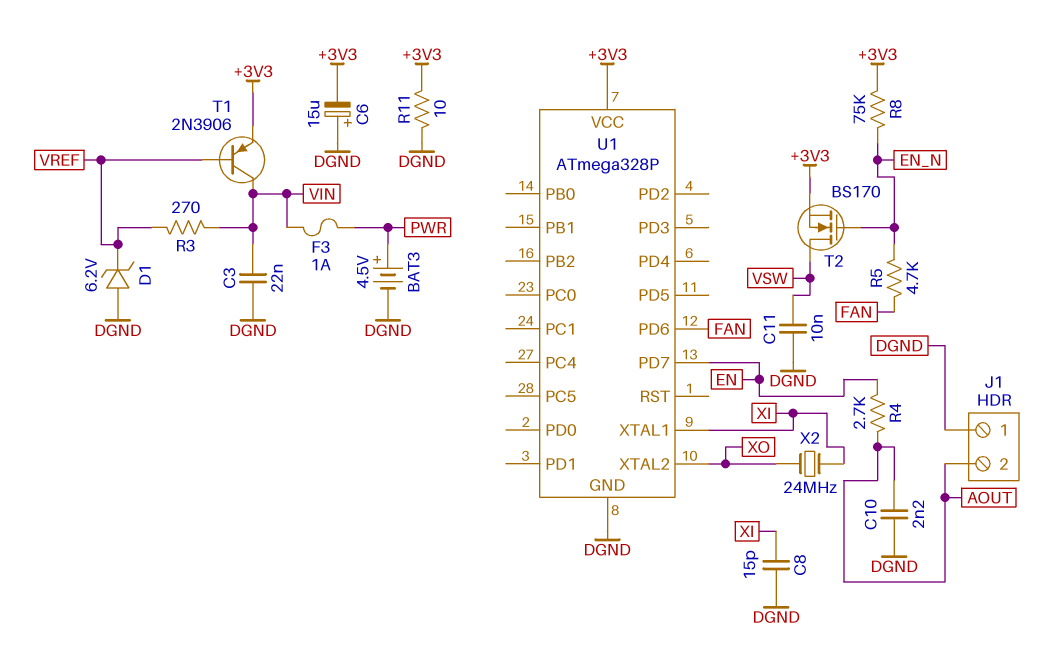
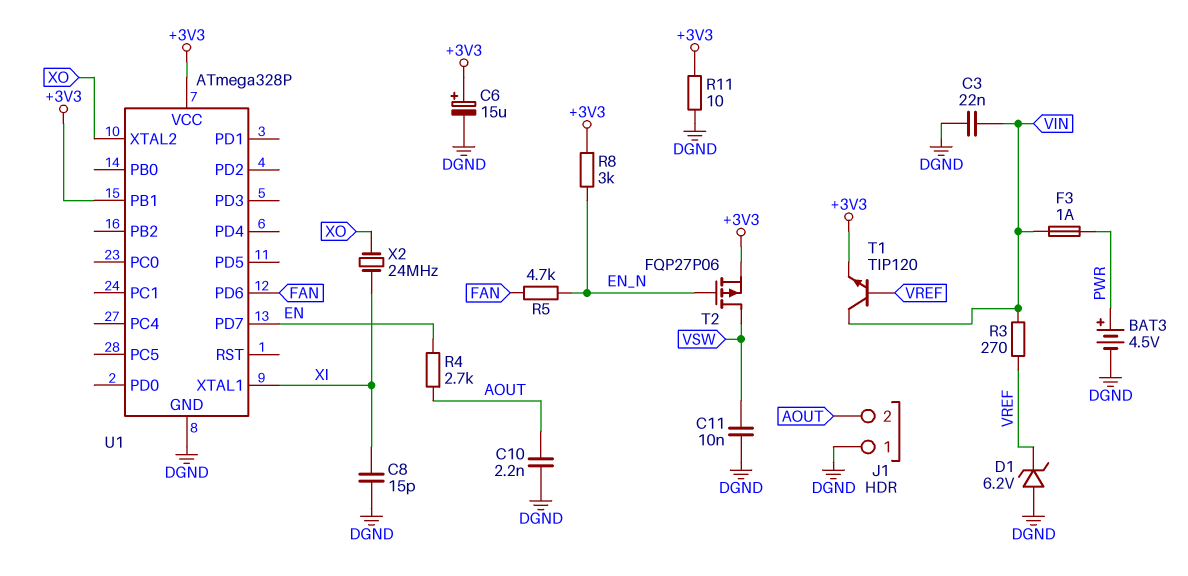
C6: 15uF (plus DGND, minus +3V3) -> 15uF (plus +3V3, minus DGND)
R8: 75k (+3V3, EN_N) -> 3k (+3V3, EN_N)
T1: PNP 2N3906 (B VREF, C VIN, E +3V3) -> NPN TIP120 (B VREF, C VIN, E +3V3)
T2: NMOS BS170 (G EN_N, D VSW, S +3V3) -> PMOS FQP27P06 (G EN_N, D VSW, S +3V3)
U1 pin PB1: none -> +3V3

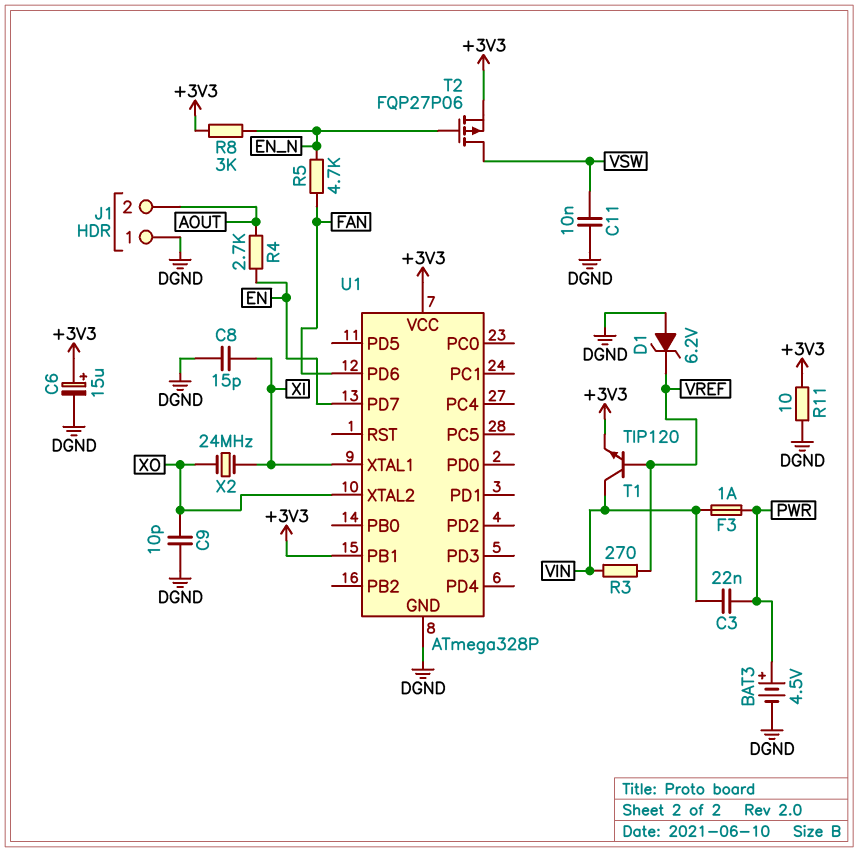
C3: 22nF (DGND, VIN) -> 22nF (PWR, VIN)
C9: none -> 10pF (DGND, XO)
C10: 2.2nF (AOUT, DGND) -> none

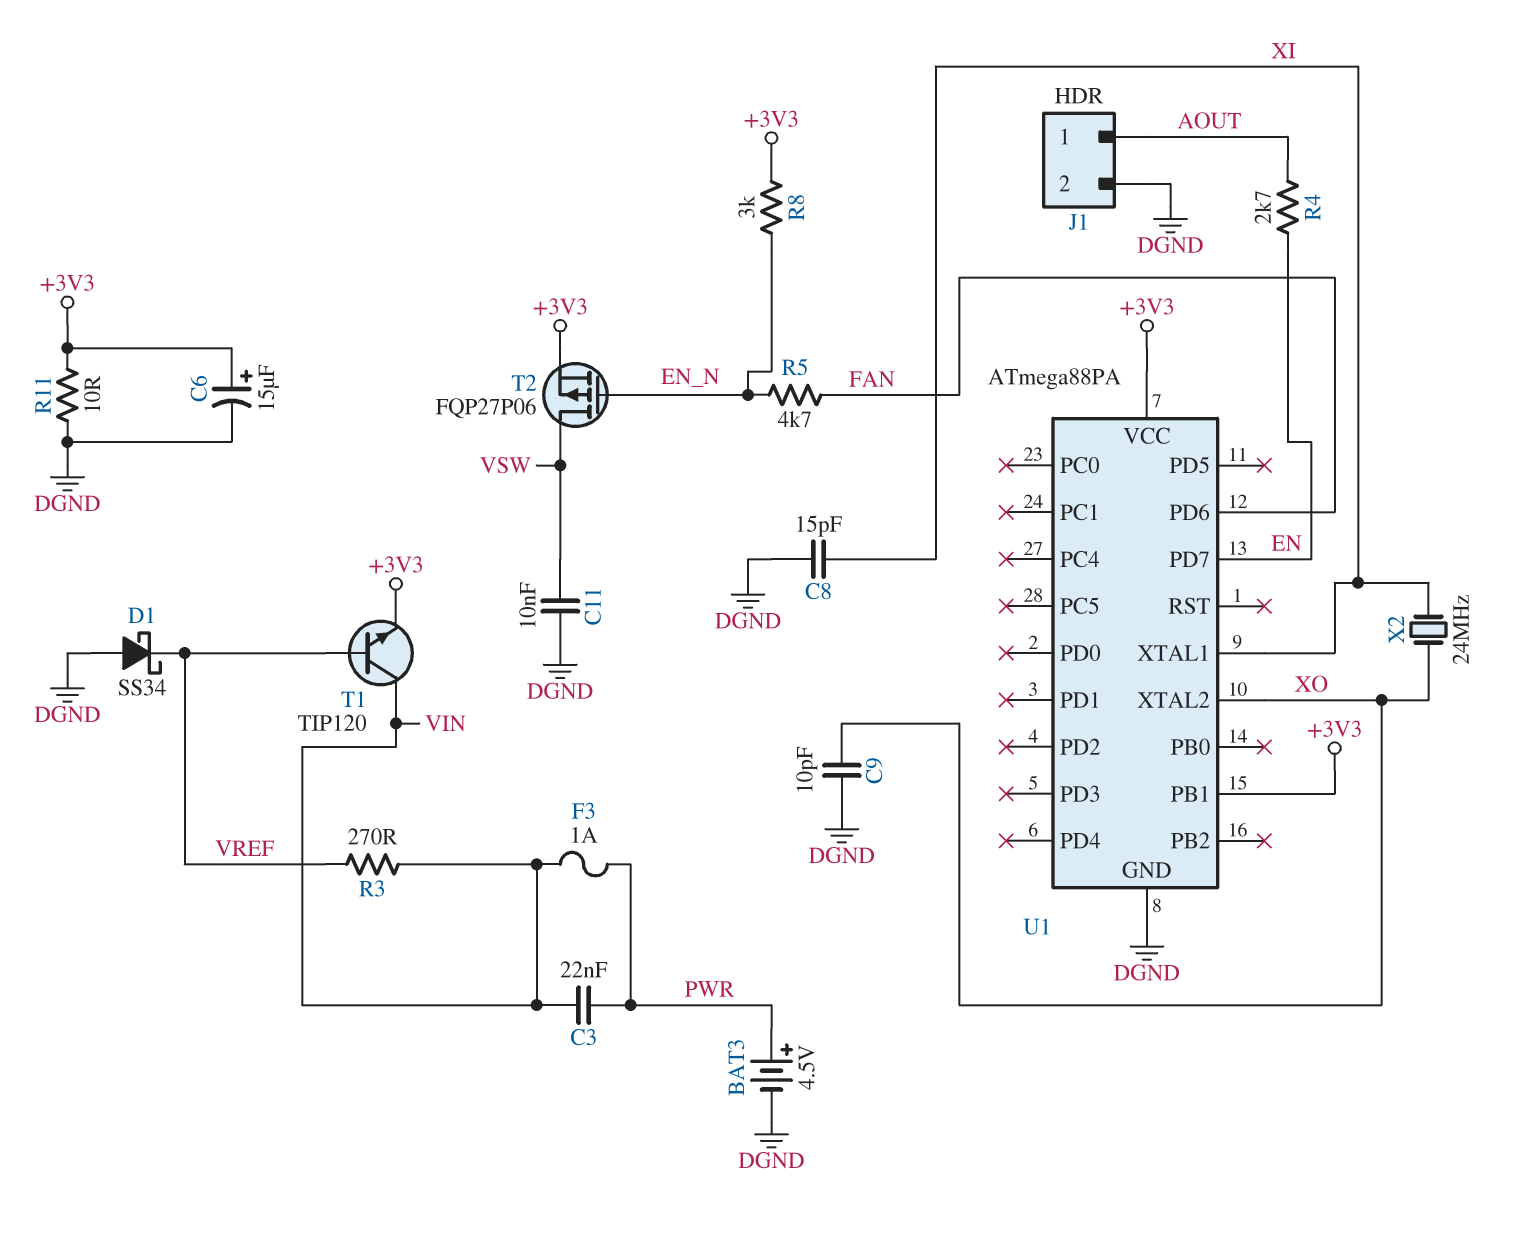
D1: zener 6.2V (A DGND, K VREF) -> schottky SS34 (A DGND, K VREF)
J1 pin 1: DGND -> AOUT
J1 pin 2: AOUT -> DGND
U1: ATmega328P -> ATmega88PA

